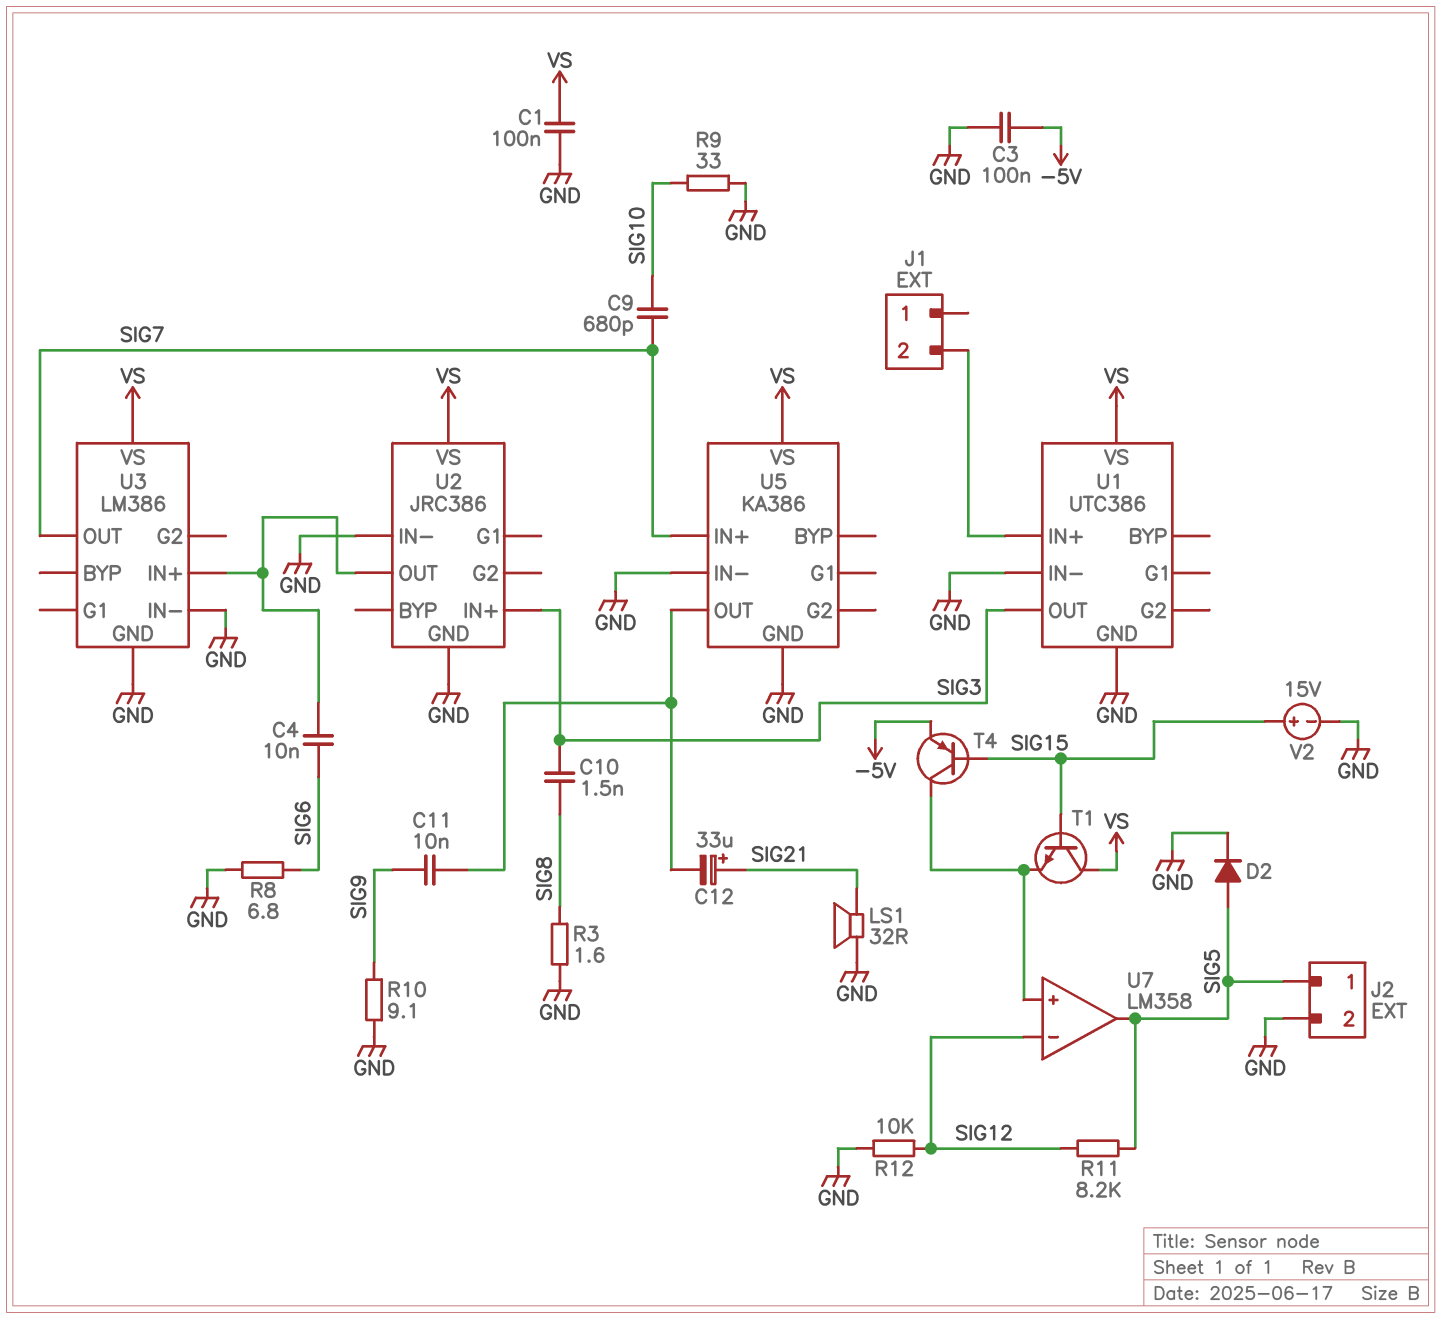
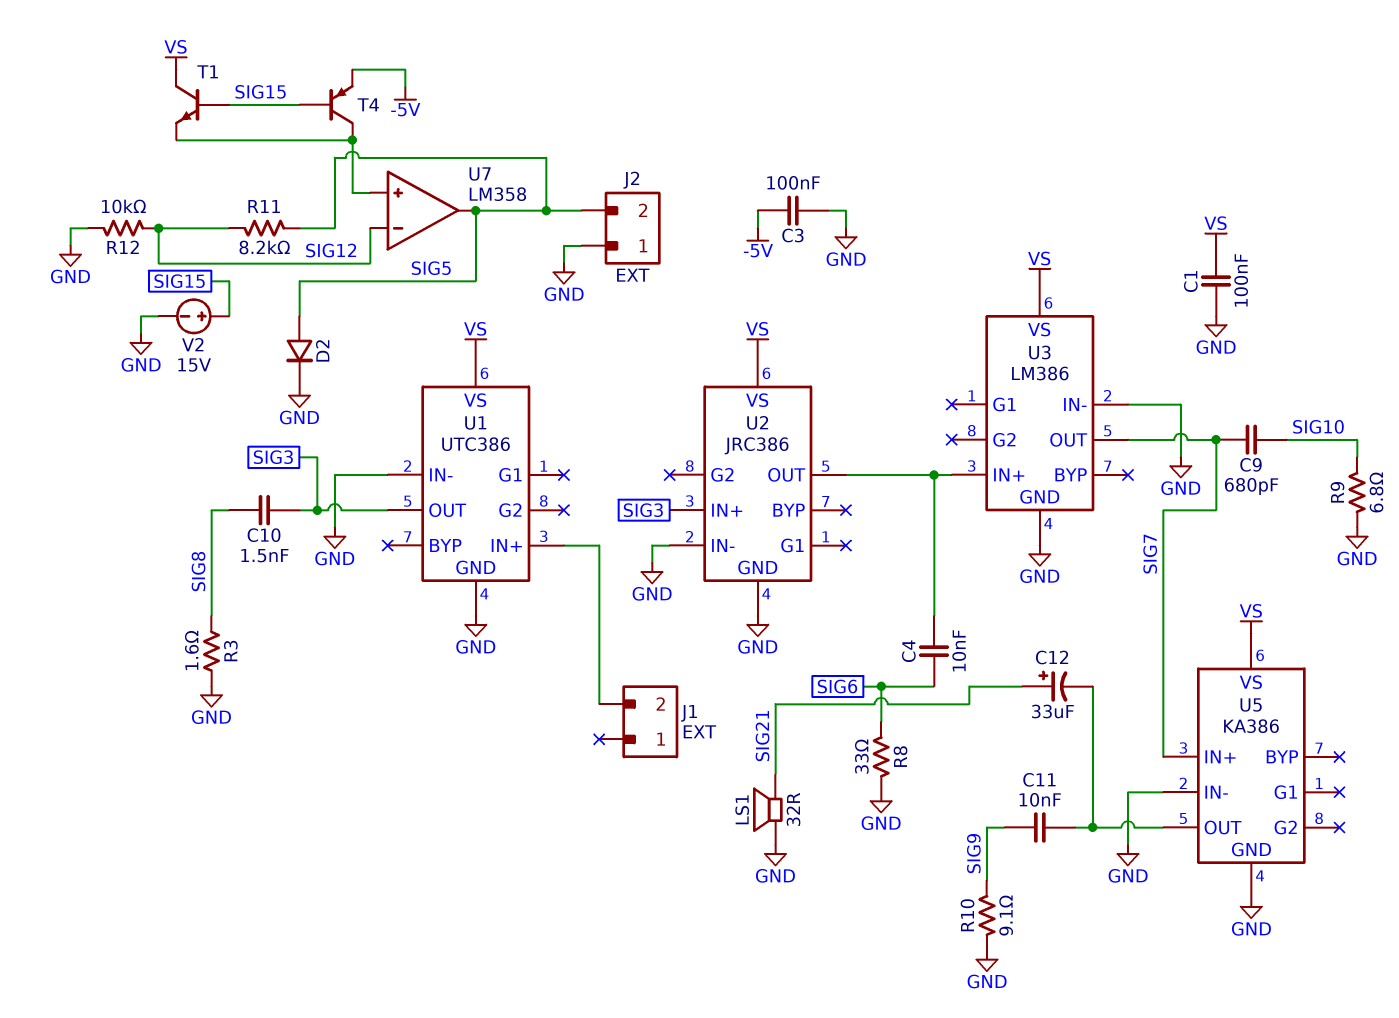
J2 pin 1: SIG5 -> GND
J2 pin 2: GND -> SIG5
R8: 6.8 (GND, SIG6) -> 33 (GND, SIG6)
R9: 33 (GND, SIG10) -> 6.8 (GND, SIG10)

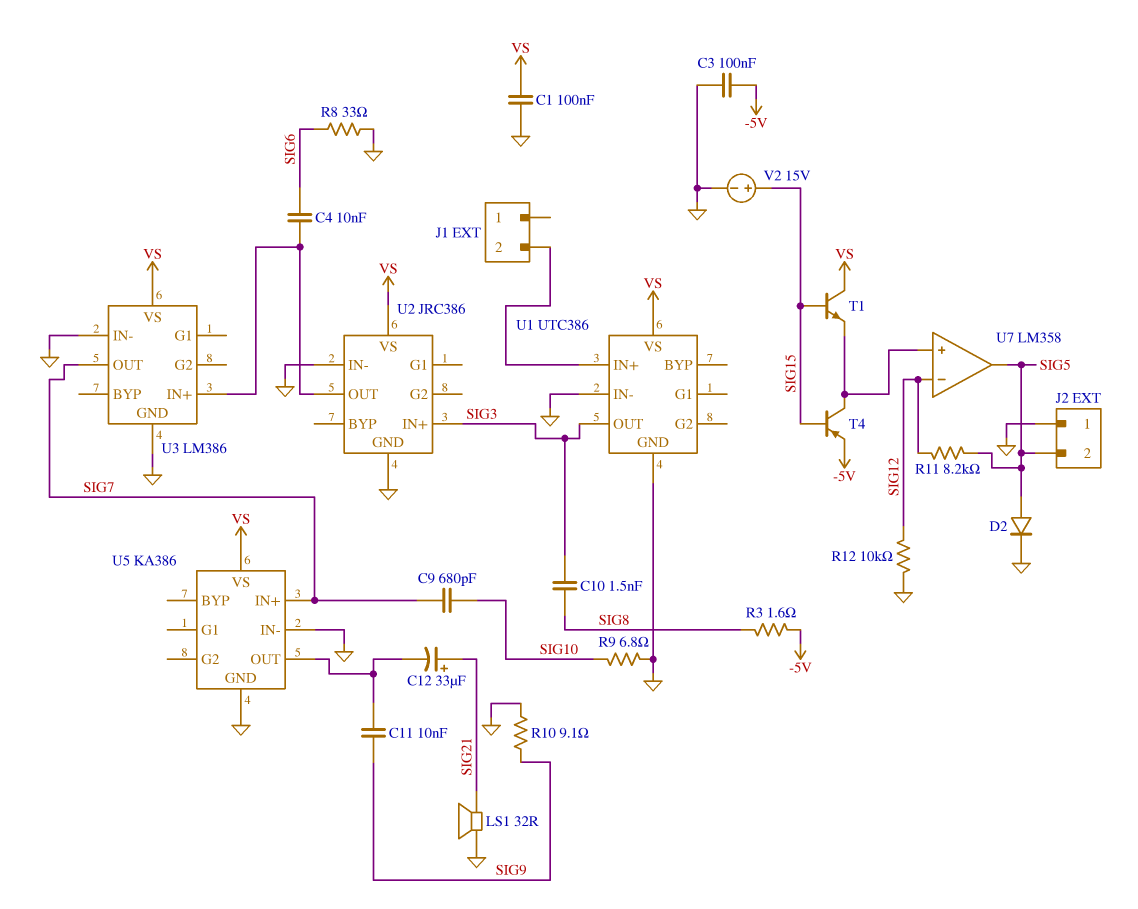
R3: 1.6 (GND, SIG8) -> 1.6 (-5V, SIG8)

